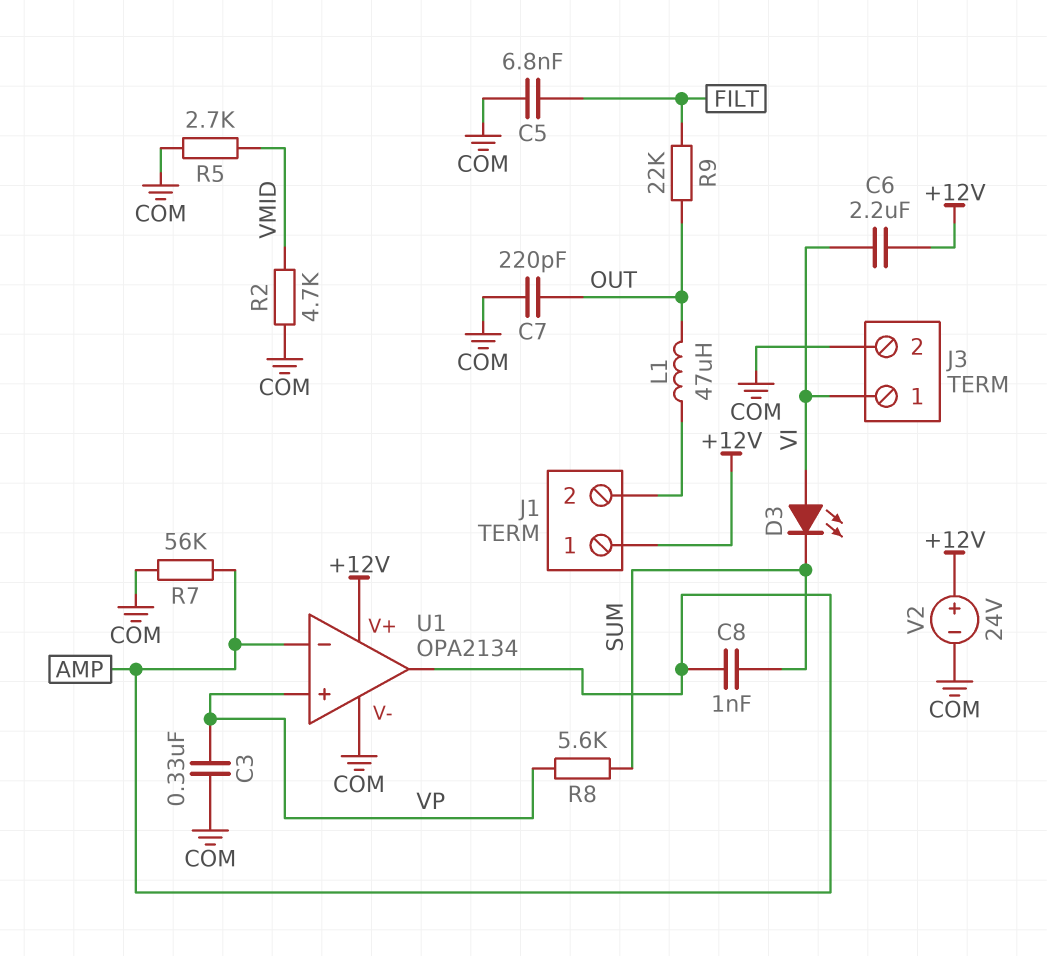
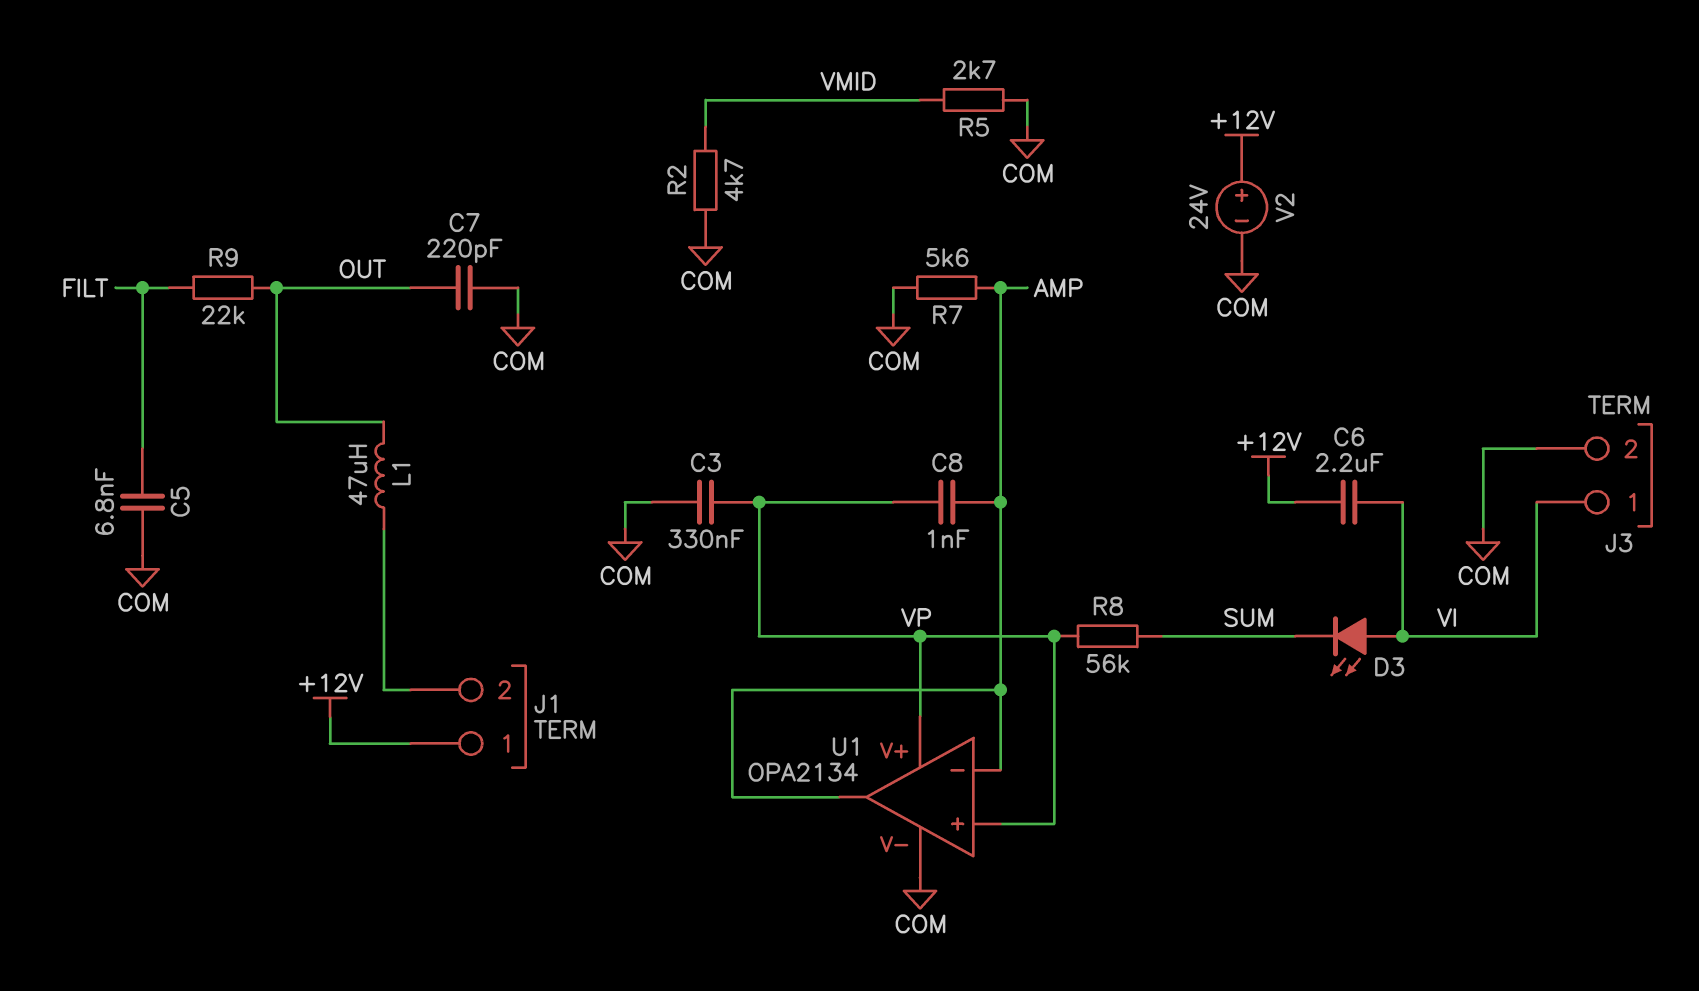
C8: 1nF (AMP, SUM) -> 1nF (AMP, VP)
R7: 56k (AMP, COM) -> 5.6k (AMP, COM)
R8: 5.6k (SUM, VP) -> 56k (SUM, VP)
U1 pin V+: +12V -> VP

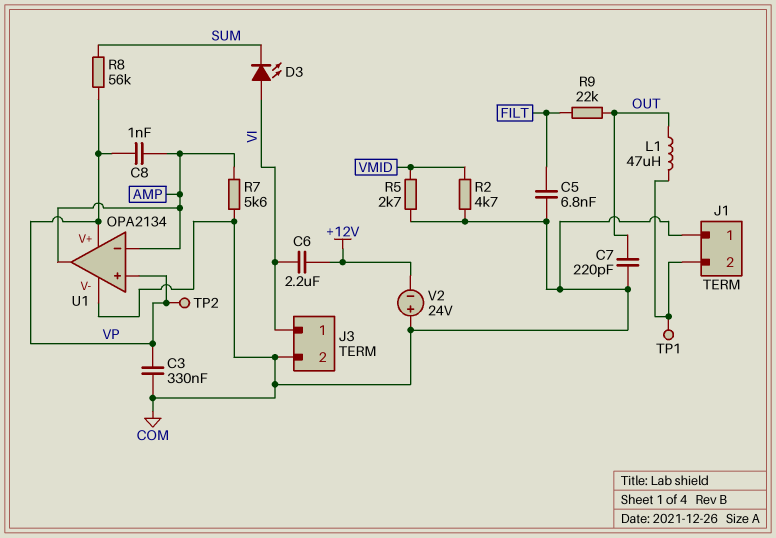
J1 pin 1: +12V -> COM
TP1: none -> test point (J1/2)
TP2: none -> test point (VP)
V2: 24V (plus +12V, minus COM) -> 24V (plus COM, minus +12V)

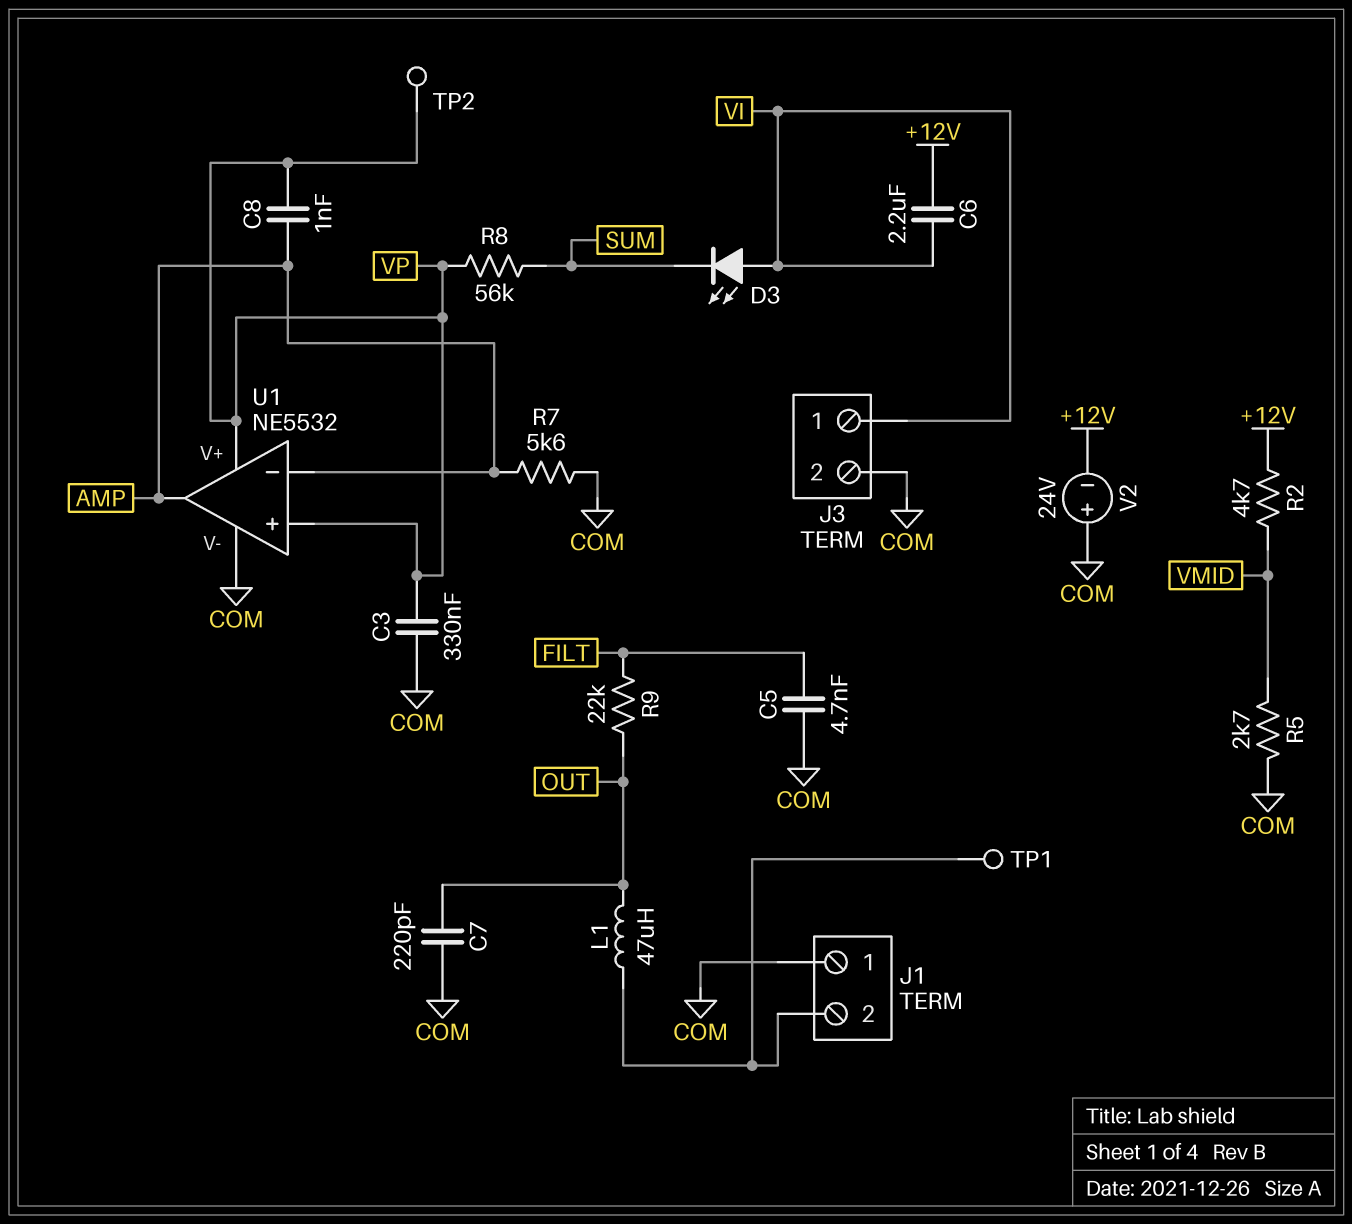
C5: 6.8nF (COM, FILT) -> 4.7nF (COM, FILT)
R2: 4.7k (COM, VMID) -> 4.7k (+12V, VMID)
U1: OPA2134 -> NE5532

